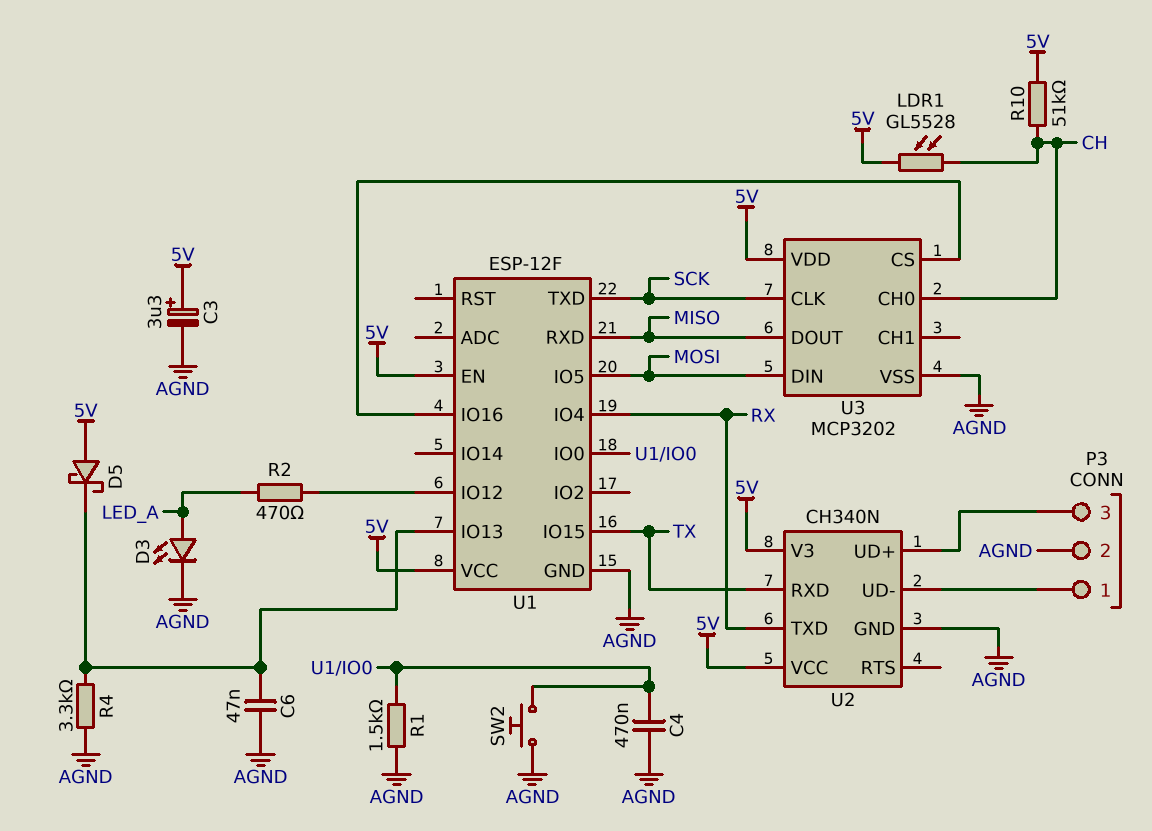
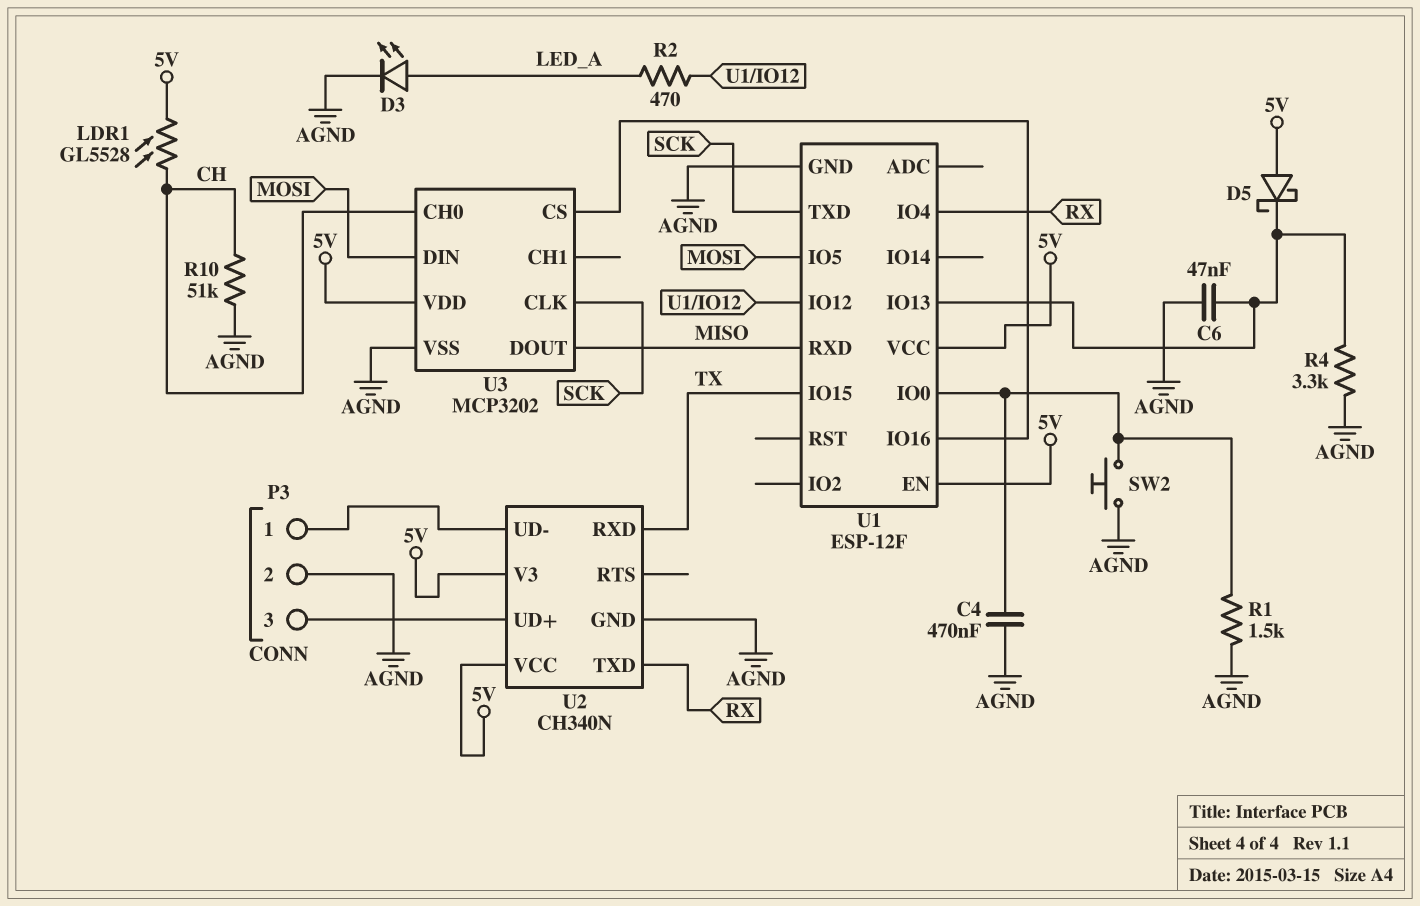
C3: 3.3uF (plus 5V, minus AGND) -> none
R10: 51k (5V, CH) -> 51k (AGND, CH)

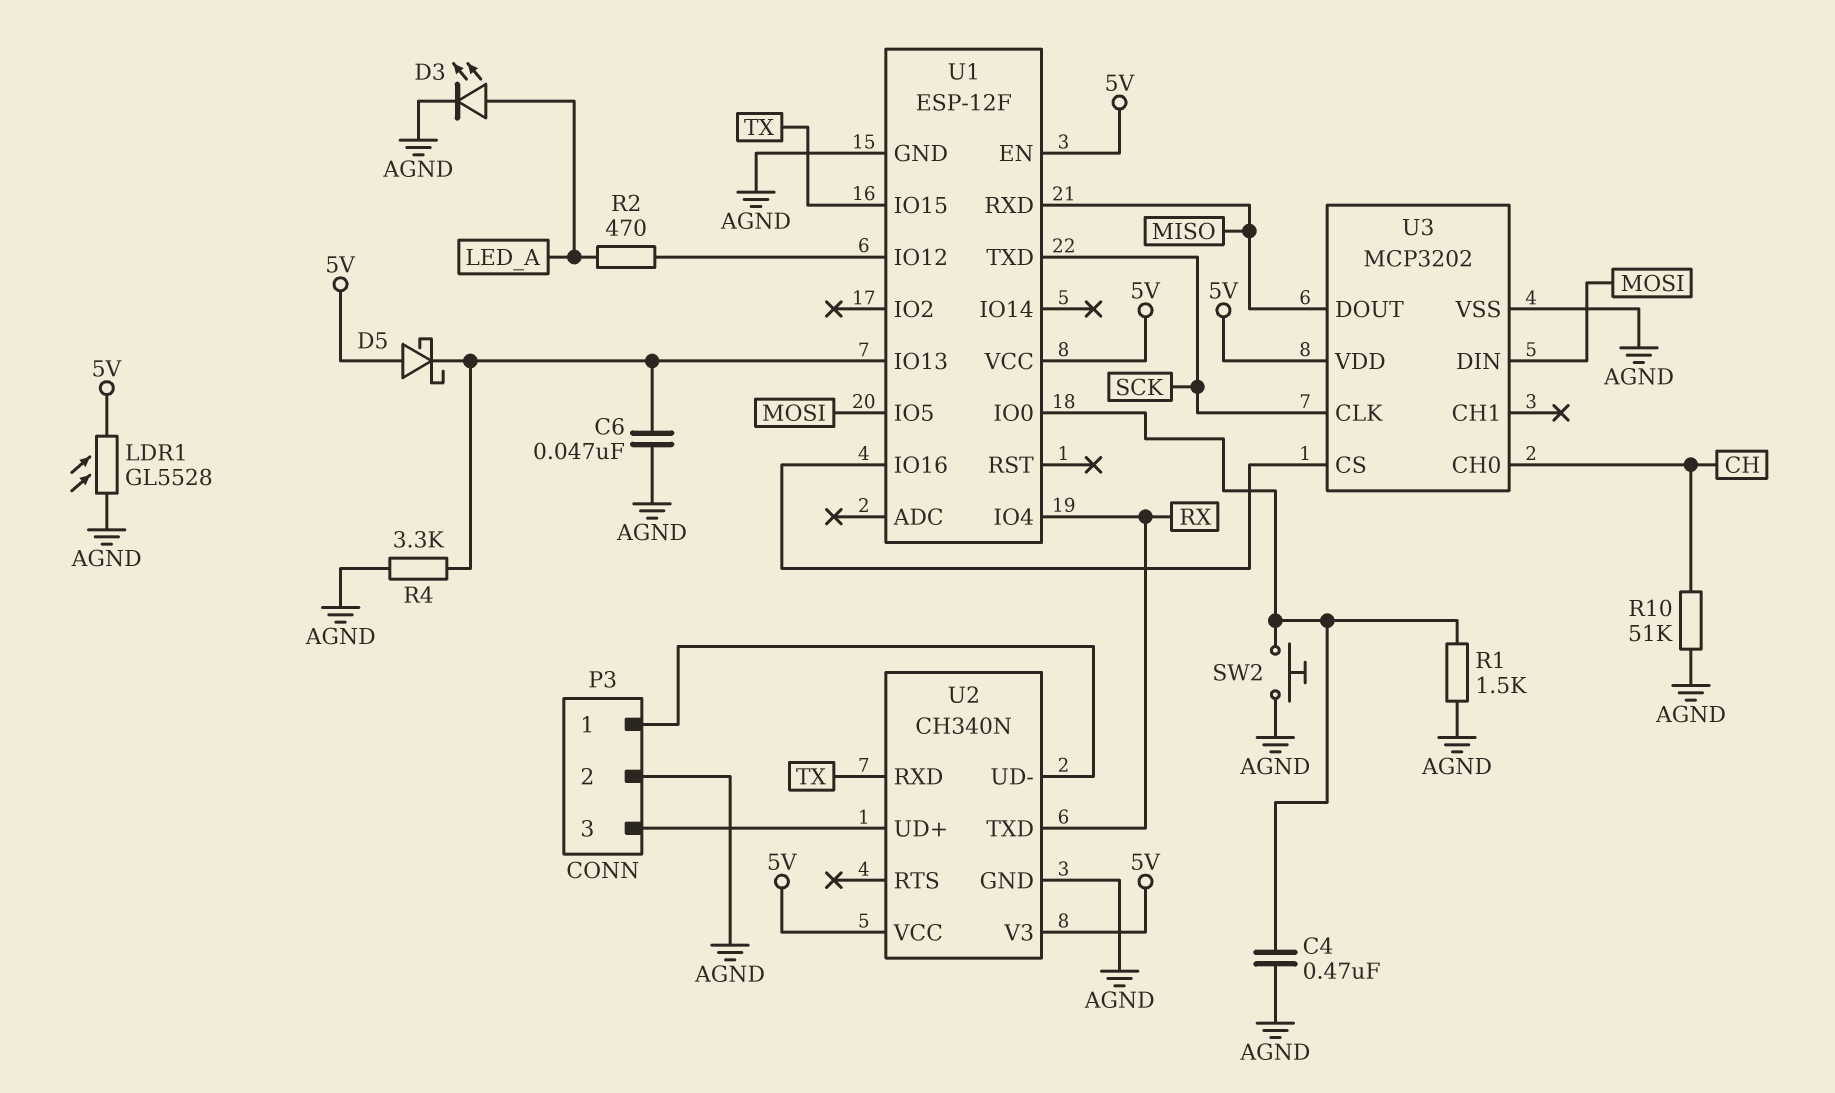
LDR1: GL5528 (5V, CH) -> GL5528 (5V, AGND)

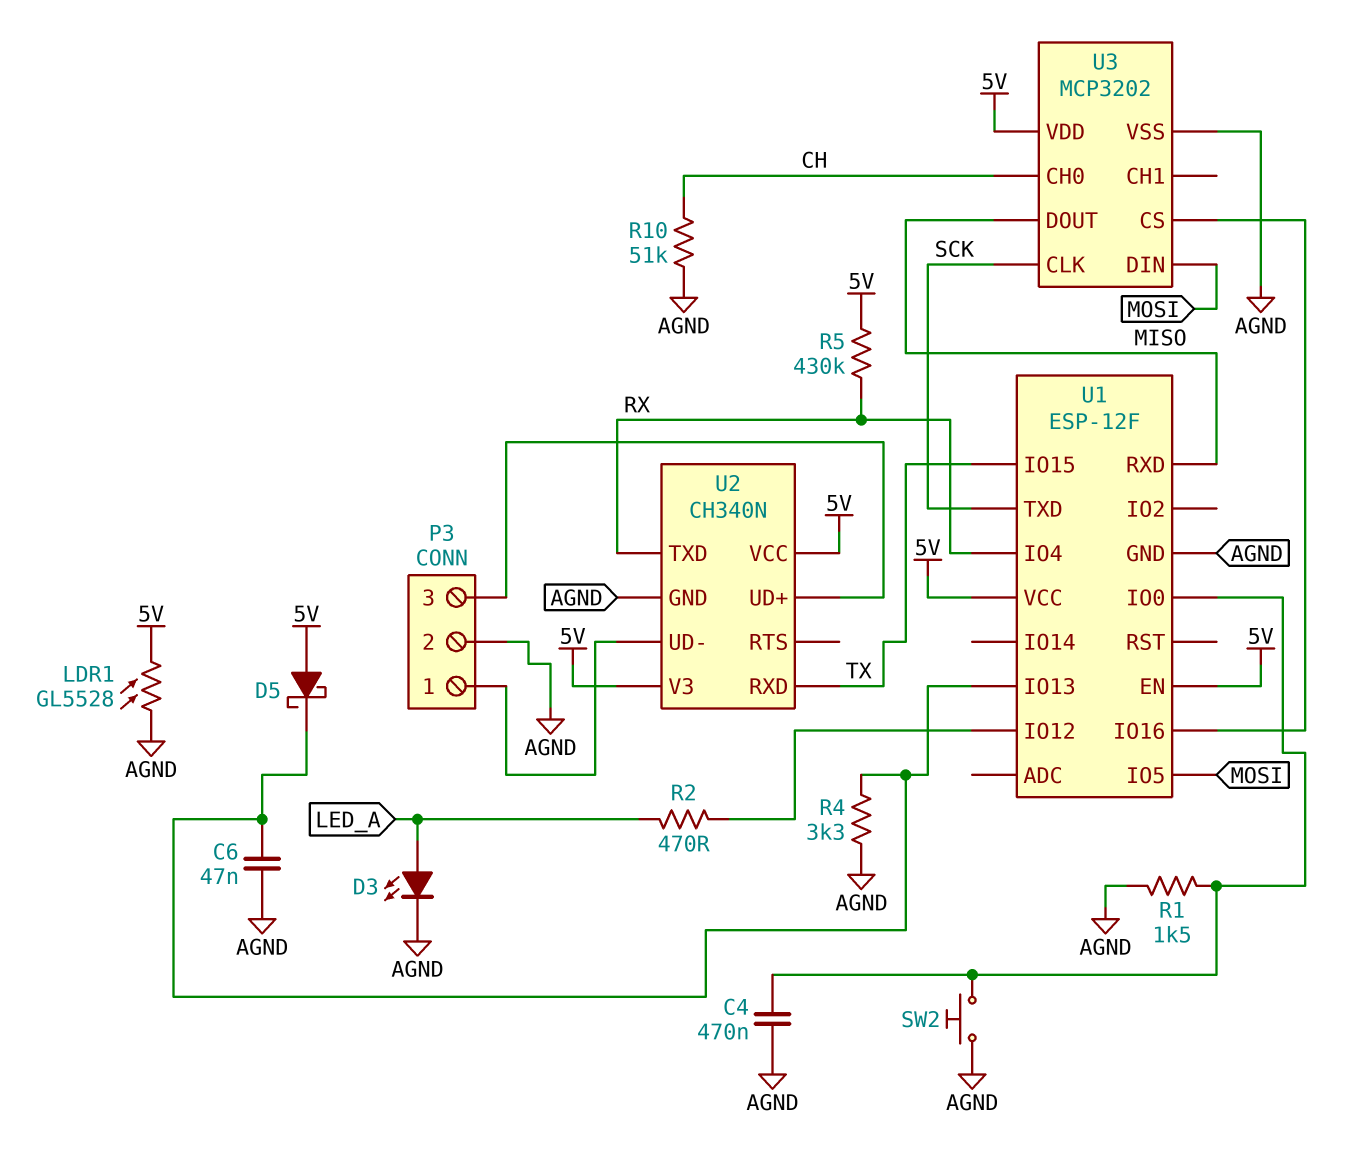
R5: none -> 430k (5V, RX)

